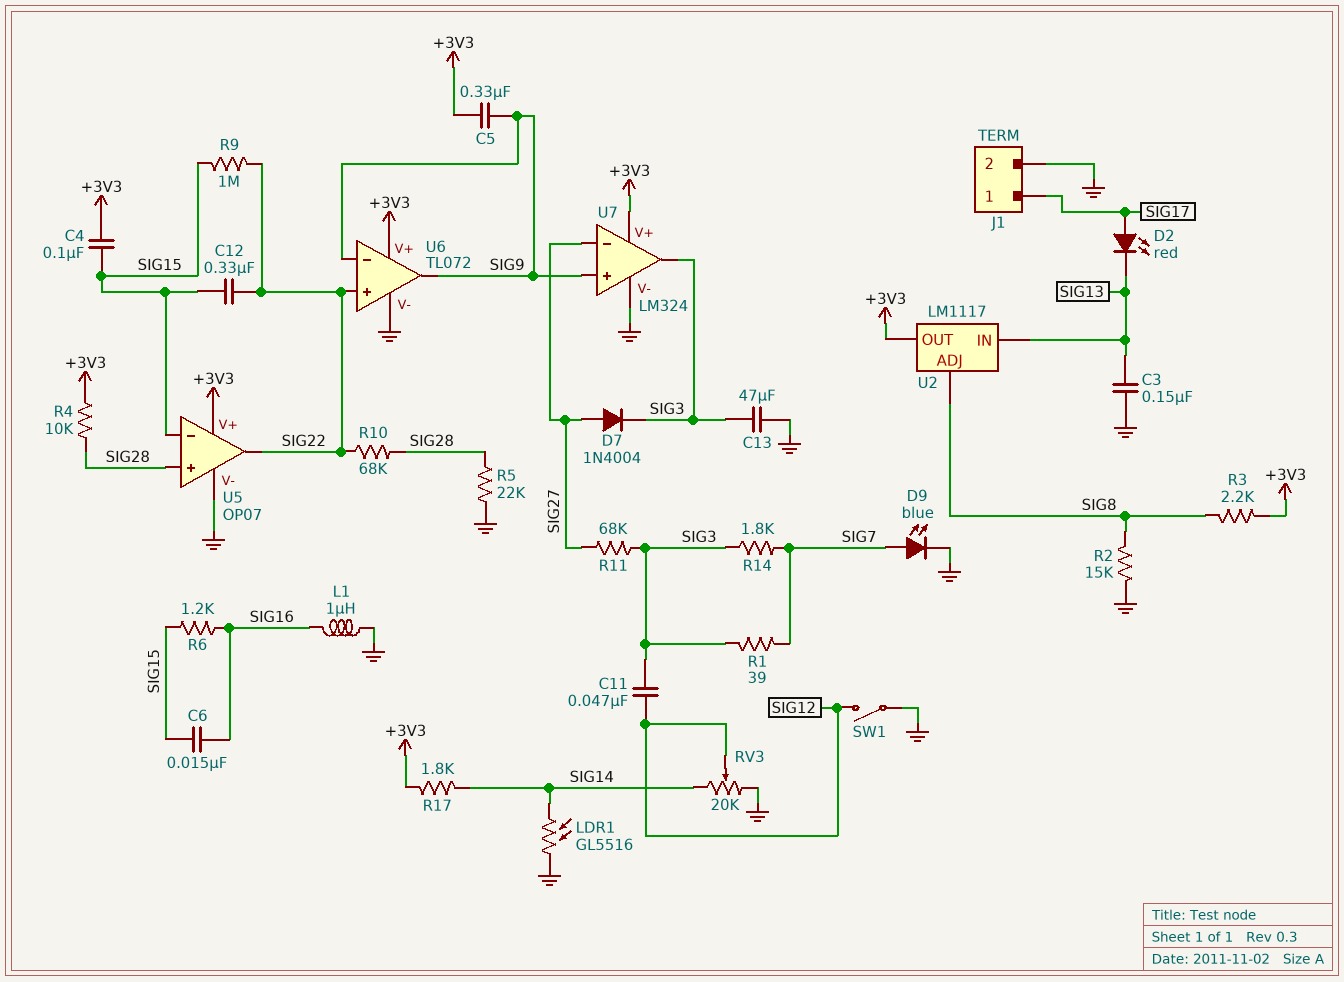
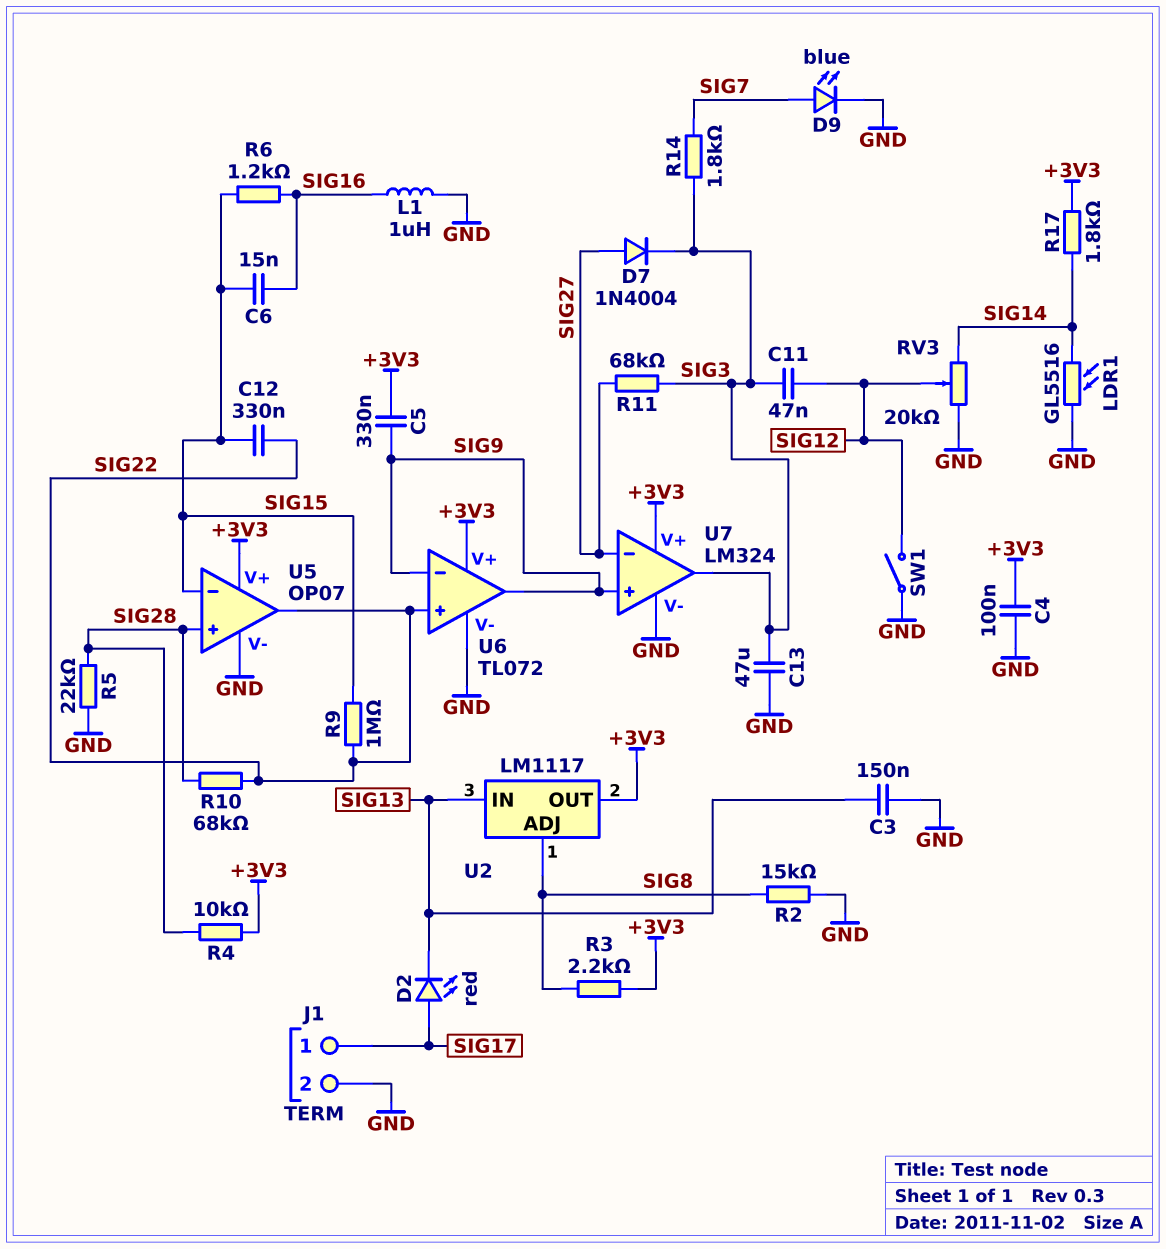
C4: 100nF (+3V3, SIG15) -> 100nF (+3V3, GND)
R1: 39 (SIG3, SIG7) -> none

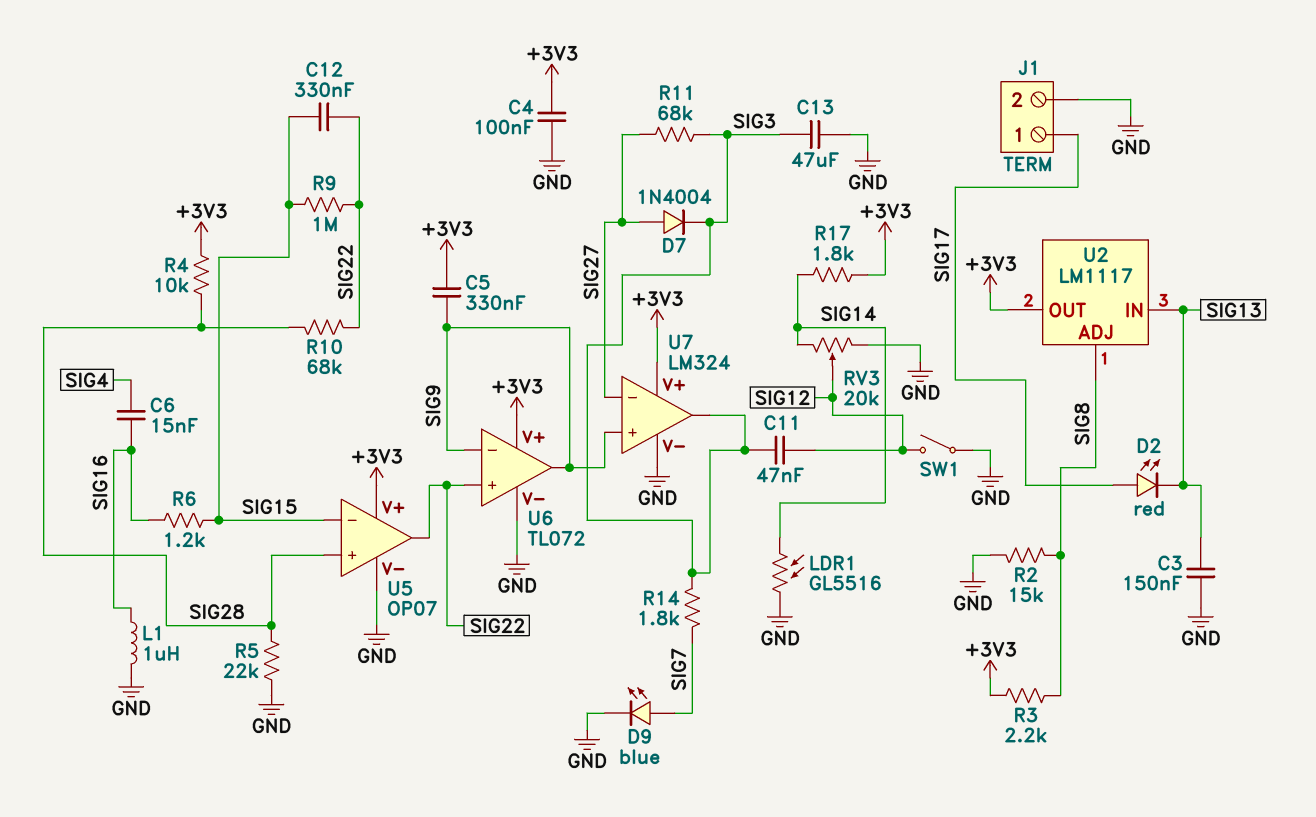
C6: 15nF (SIG15, SIG16) -> 15nF (SIG4, SIG16)

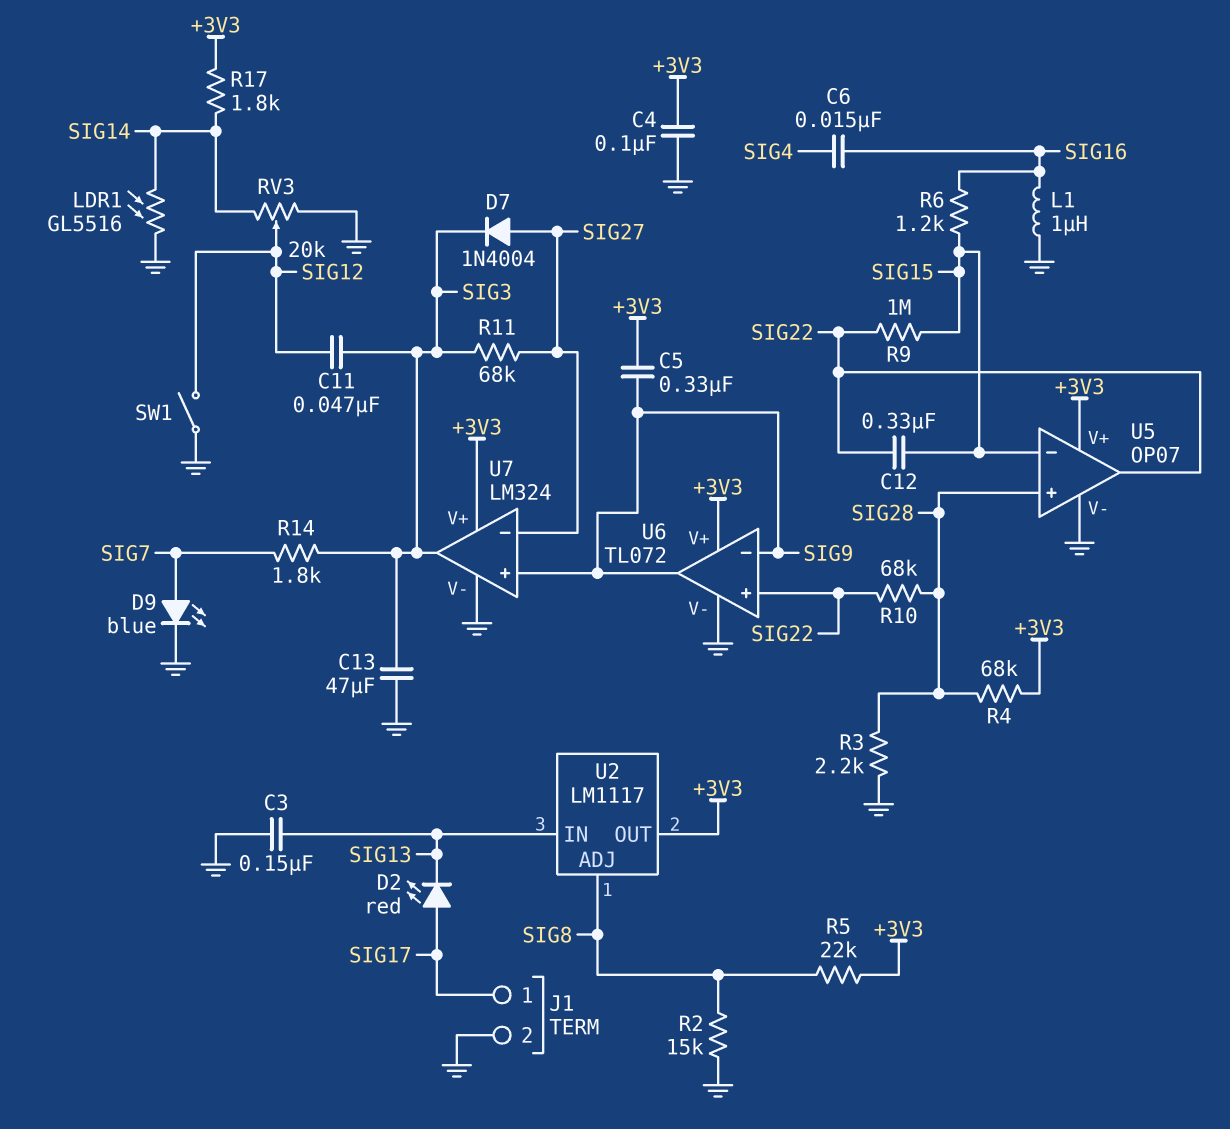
R3: 2.2k (+3V3, SIG8) -> 2.2k (GND, SIG28)
R4: 10k (+3V3, SIG28) -> 68k (+3V3, SIG28)
R5: 22k (GND, SIG28) -> 22k (+3V3, SIG8)

